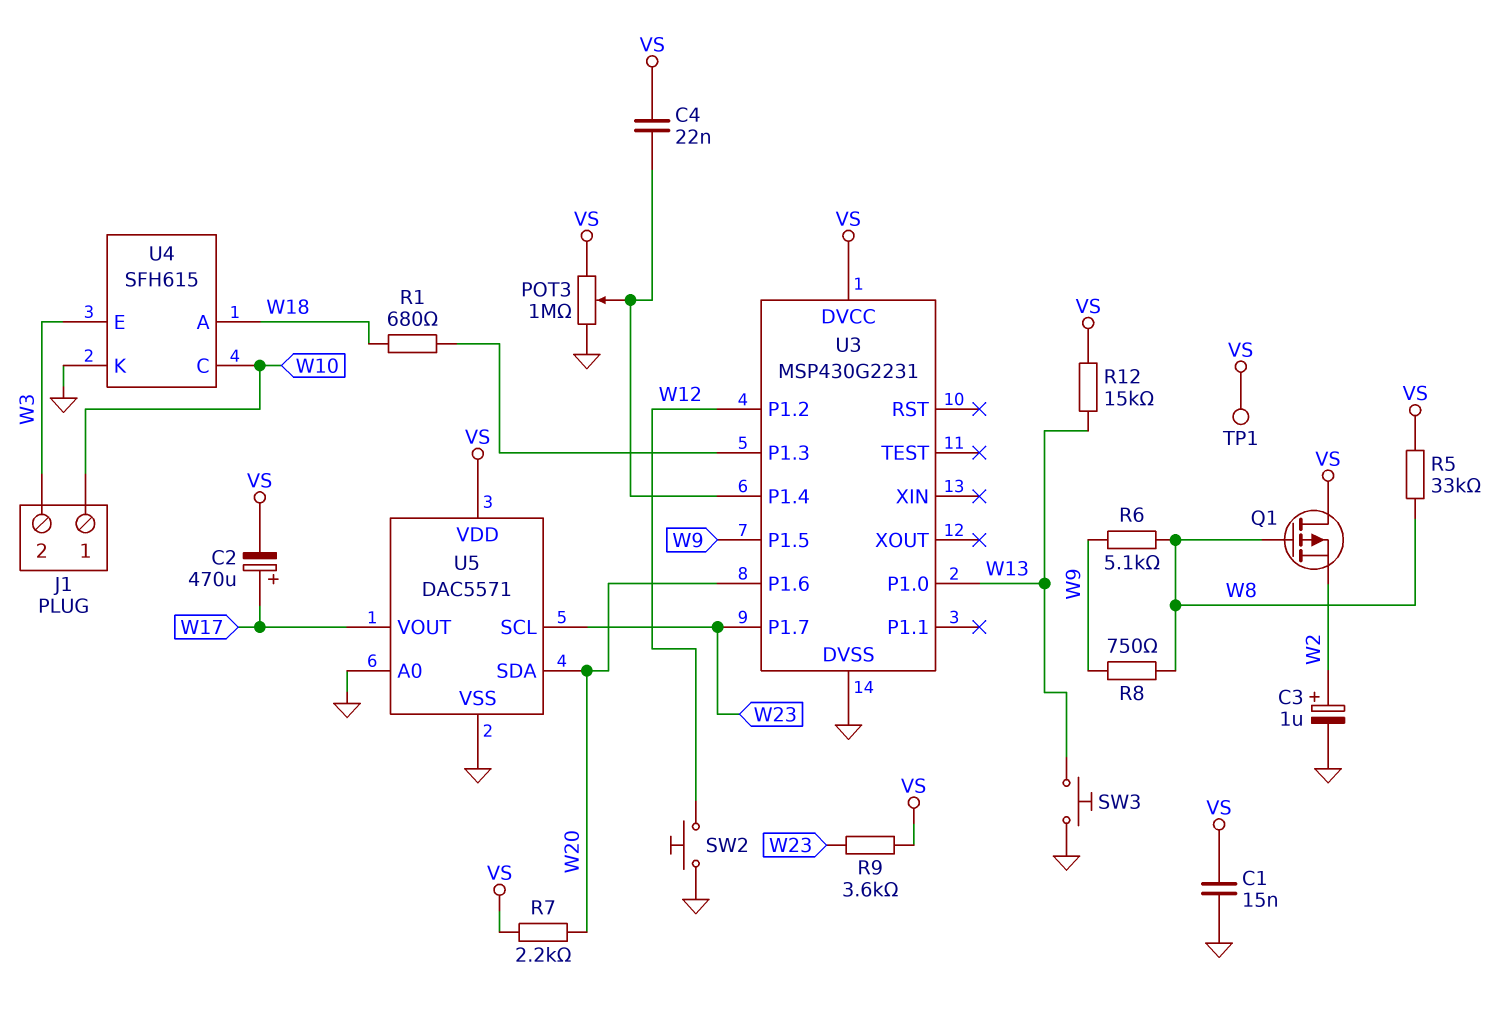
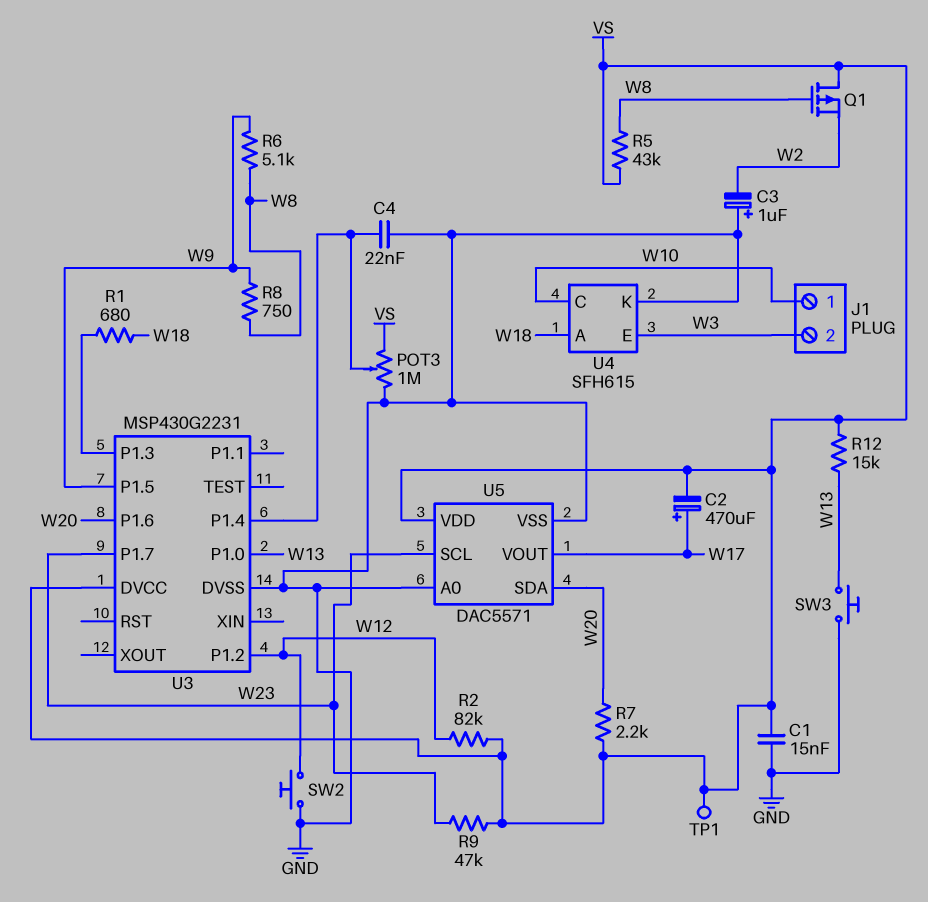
C3: 1uF (plus W2, minus GND) -> 1uF (plus GND, minus W2)
C4: 22nF (U3/P1.4, VS) -> 22nF (GND, U3/P1.4)
R2: none -> 82k (VS, W12)
R5: 33k (VS, W8) -> 43k (VS, W8)
R9: 3.6k (VS, W23) -> 47k (VS, W23)

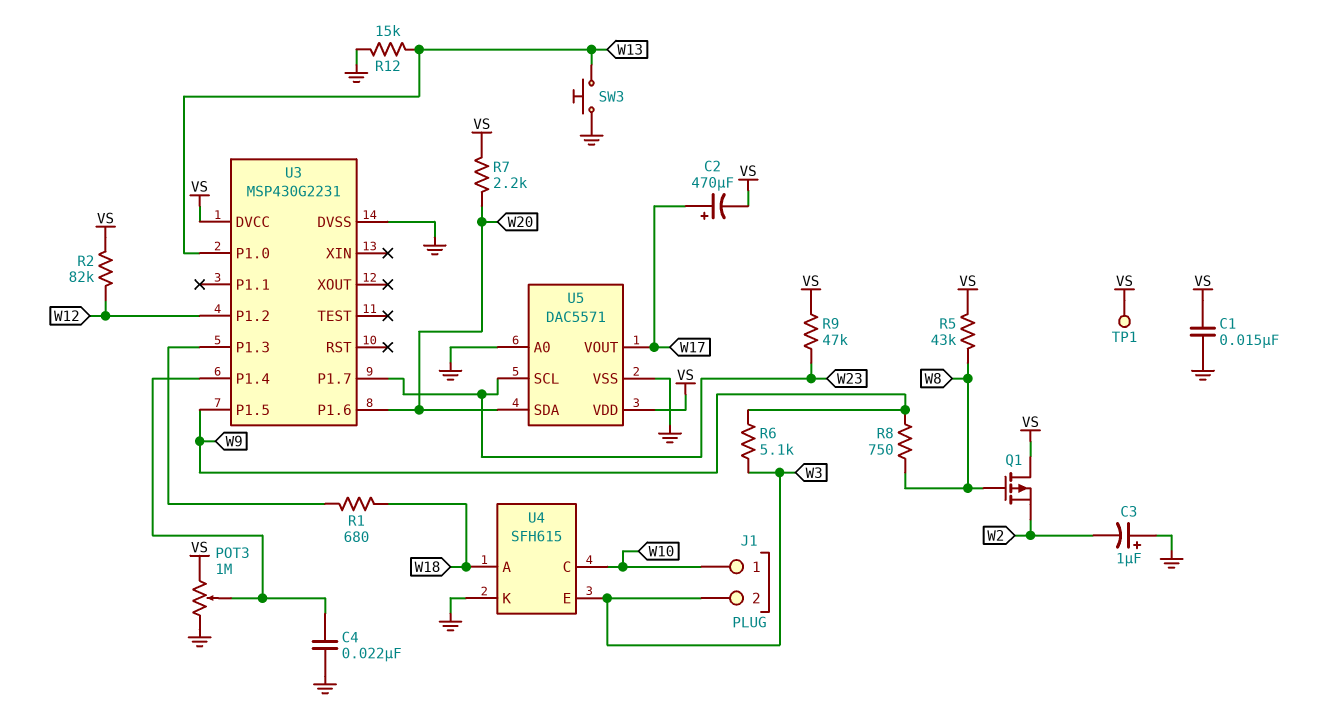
R6: 5.1k (W8, W9) -> 5.1k (W3, W9)
R12: 15k (VS, W13) -> 15k (GND, W13)
SW2: button (GND, W12) -> none

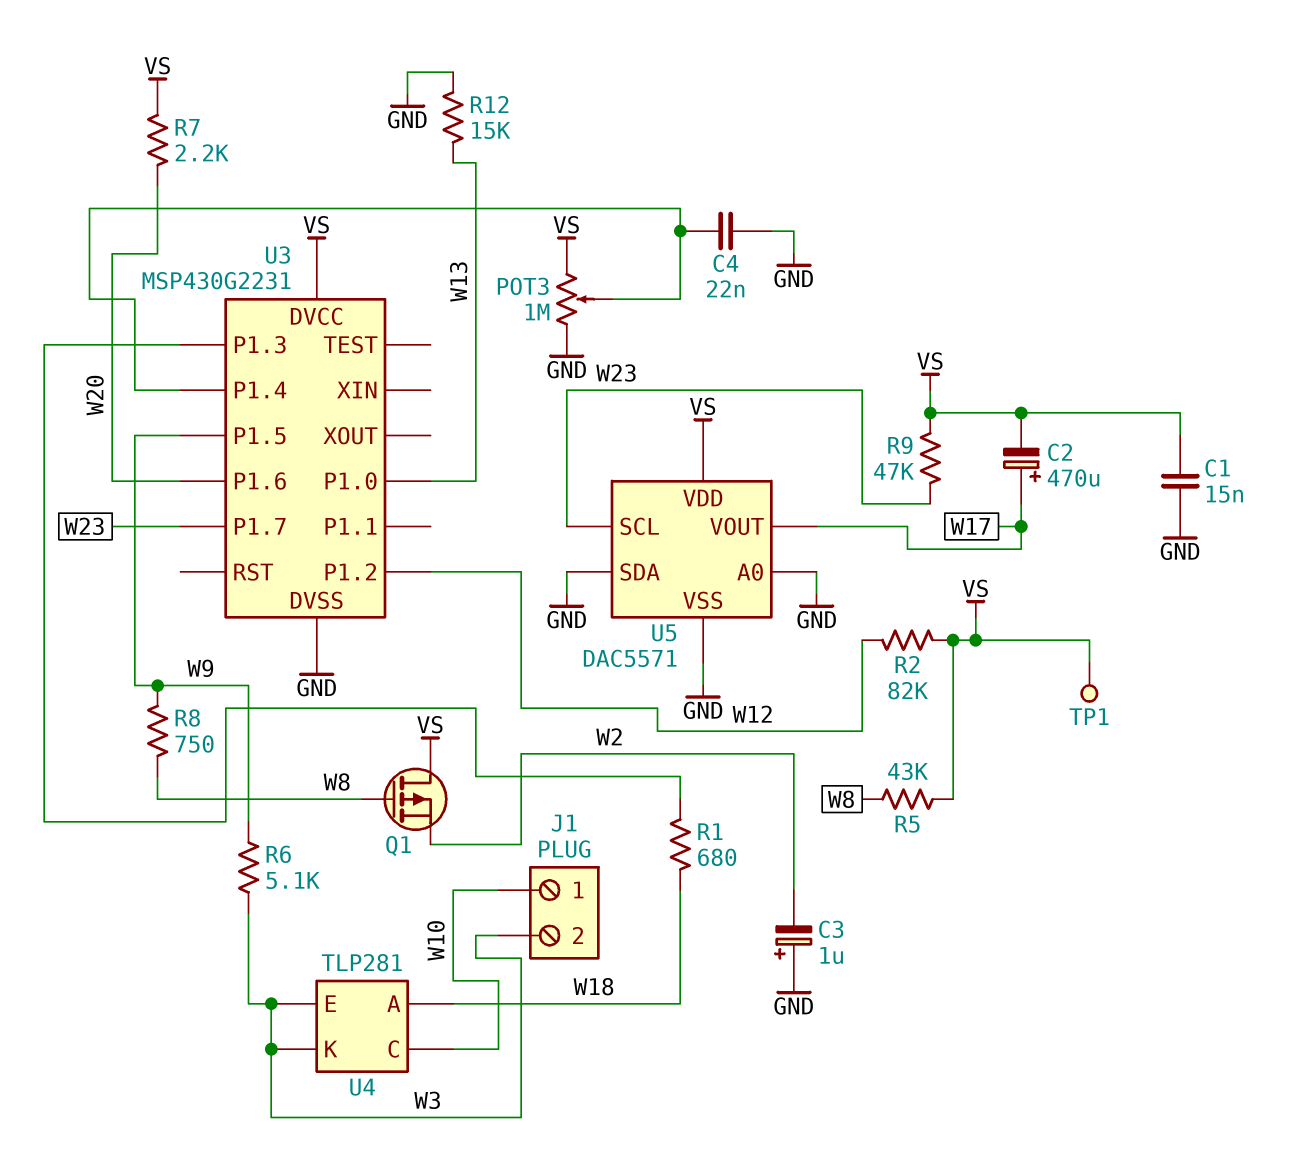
SW3: button (GND, W13) -> none
U4: SFH615 -> TLP281
U4 pin K: GND -> W3
U5 pin SDA: W20 -> GND

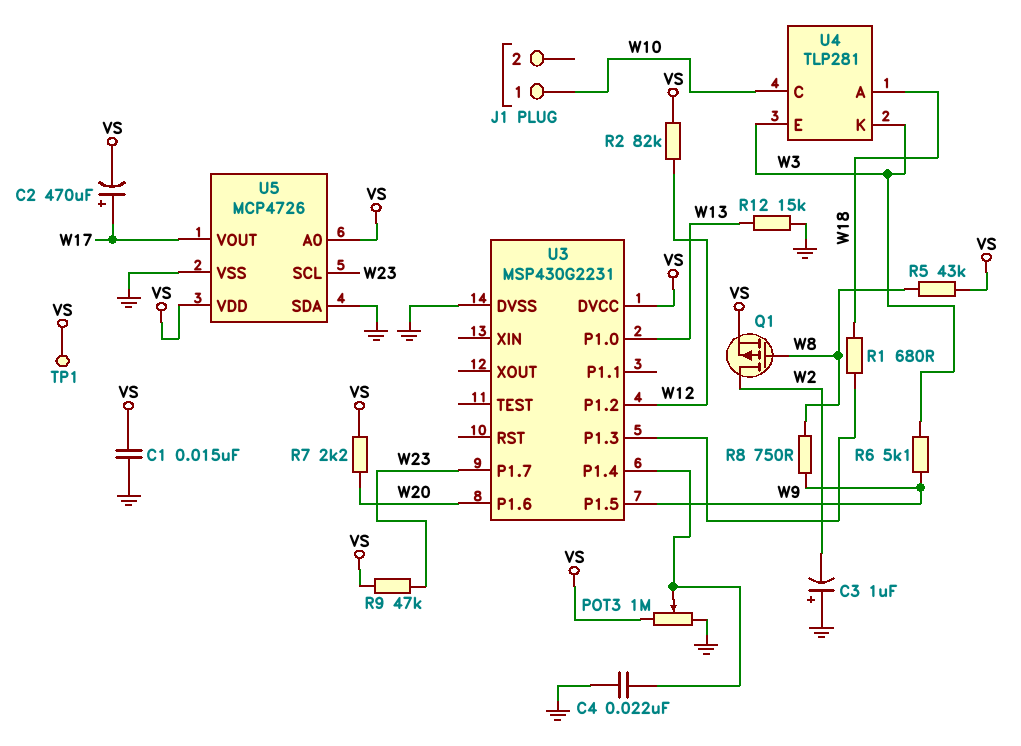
J1 pin 2: W3 -> none
Q1: PMOS (G W8, D VS, S W2) -> PMOS (G W8, D W2, S VS)
U5: DAC5571 -> MCP4726
U5 pin A0: GND -> VS

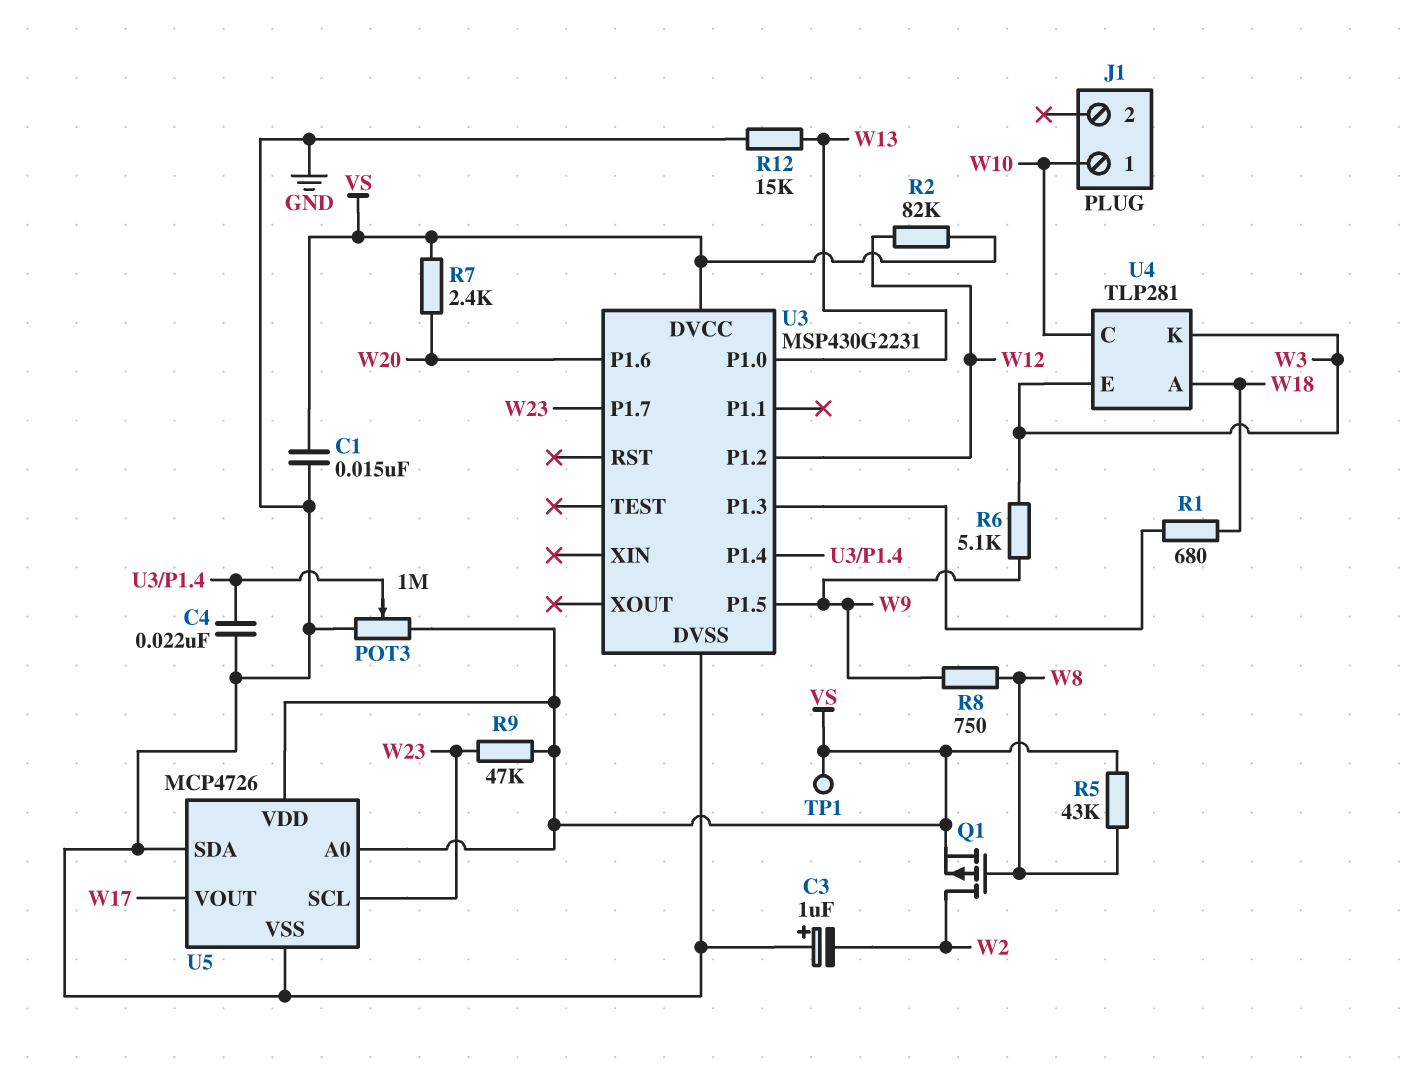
C2: 470uF (plus W17, minus VS) -> none
R7: 2.2k (VS, W20) -> 2.4k (VS, W20)

